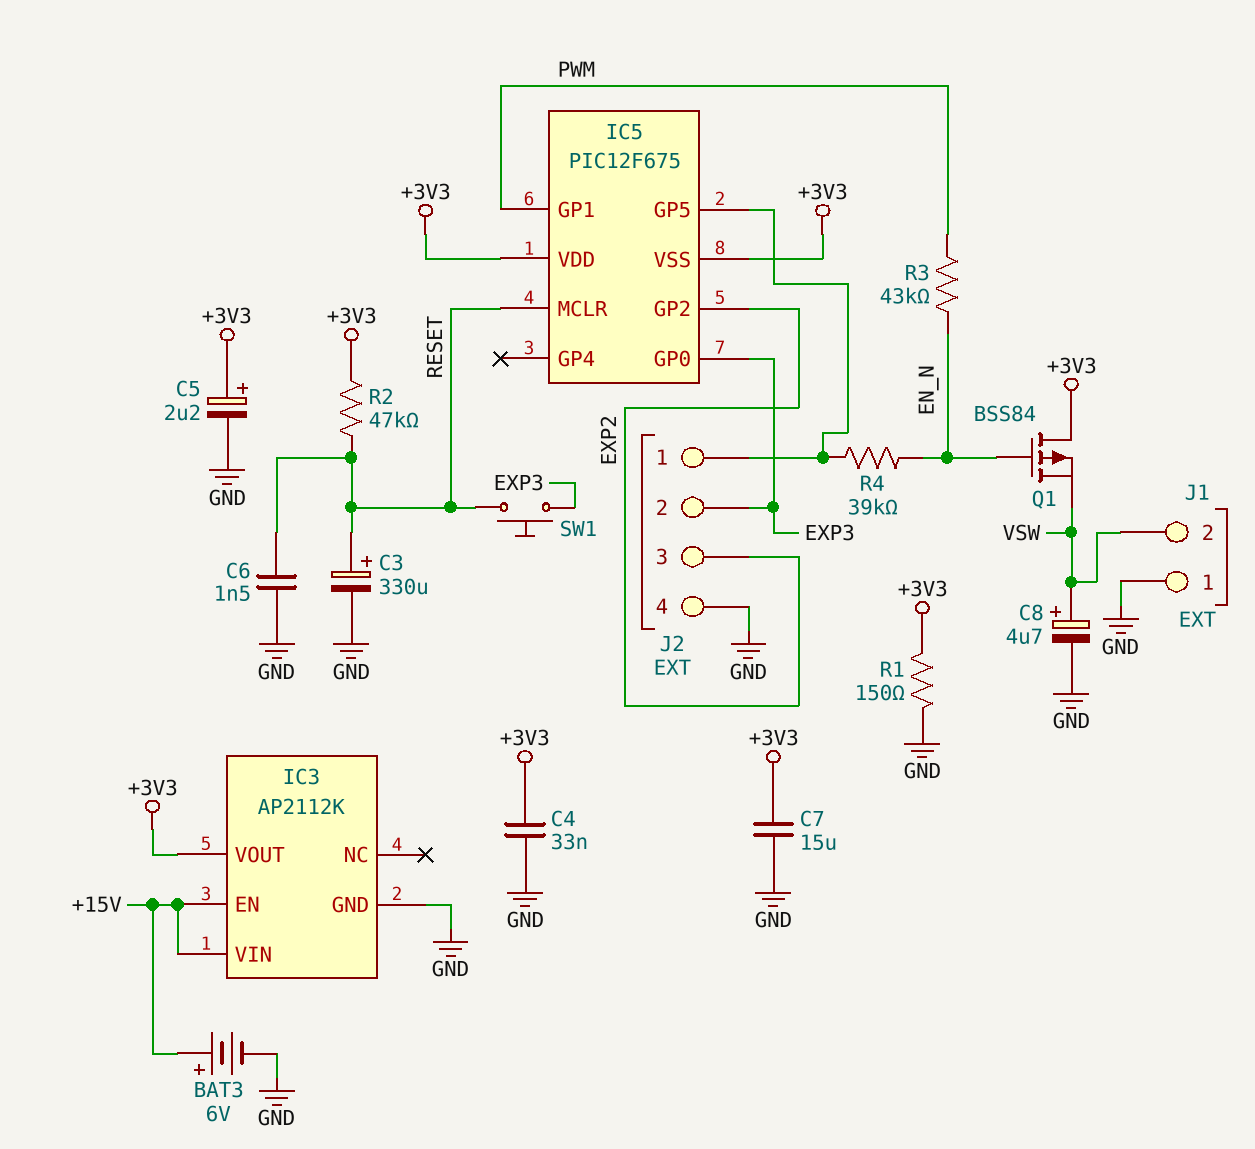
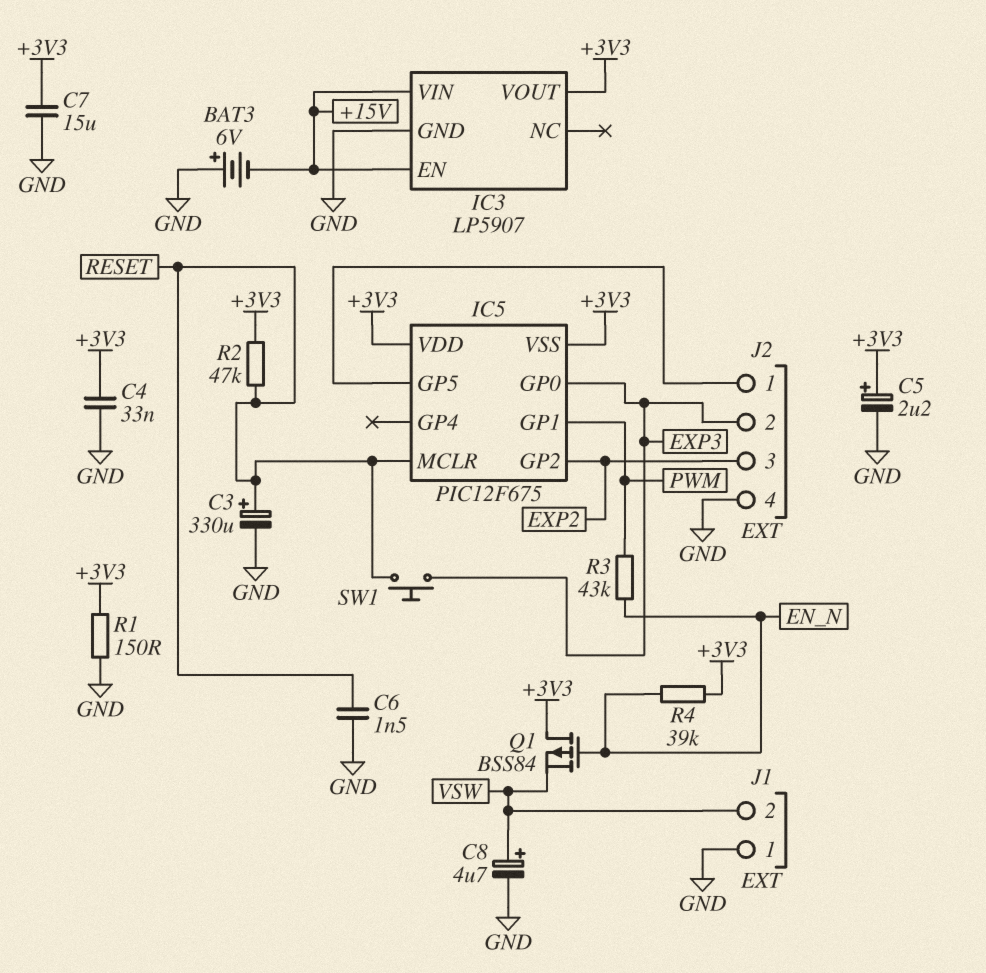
BAT3: 6V (plus +15V, minus GND) -> 6V (plus GND, minus +15V)
IC3: AP2112K -> LP5907
R4: 39k (EN_N, IC5/GP5) -> 39k (+3V3, EN_N)

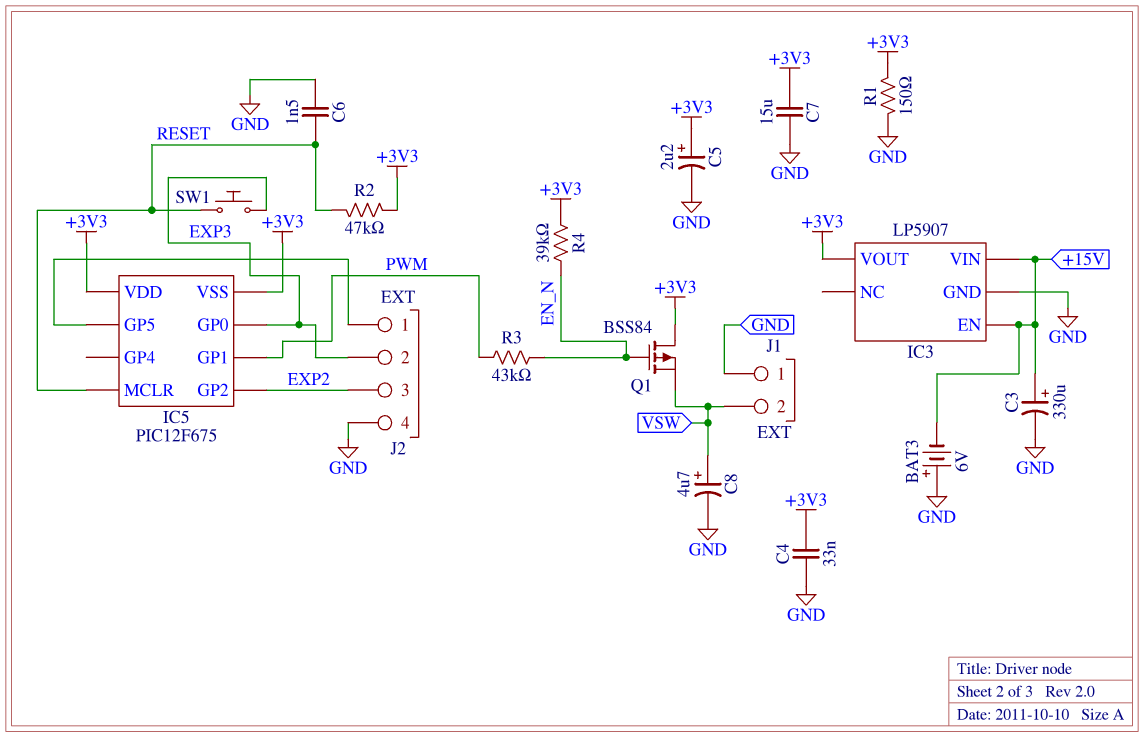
C3: 330uF (plus RESET, minus GND) -> 330uF (plus +15V, minus GND)

